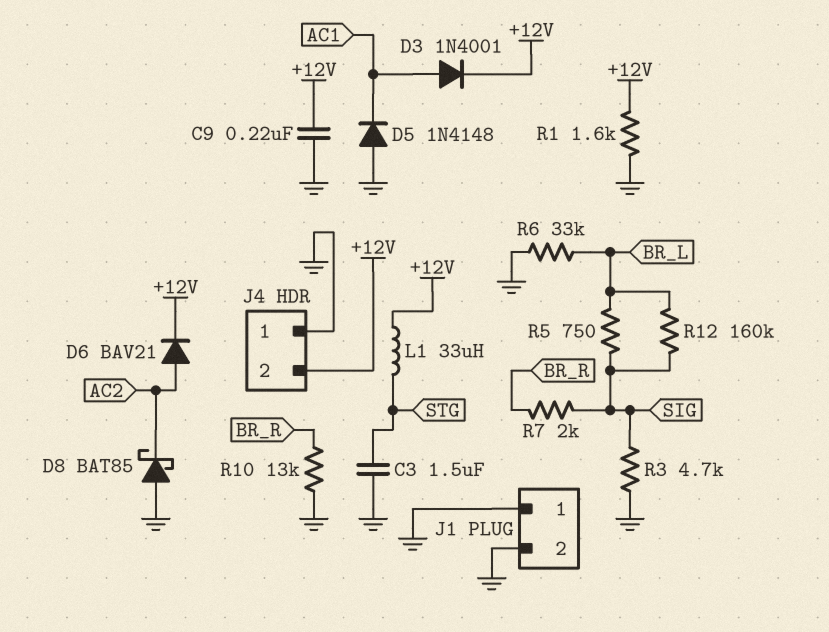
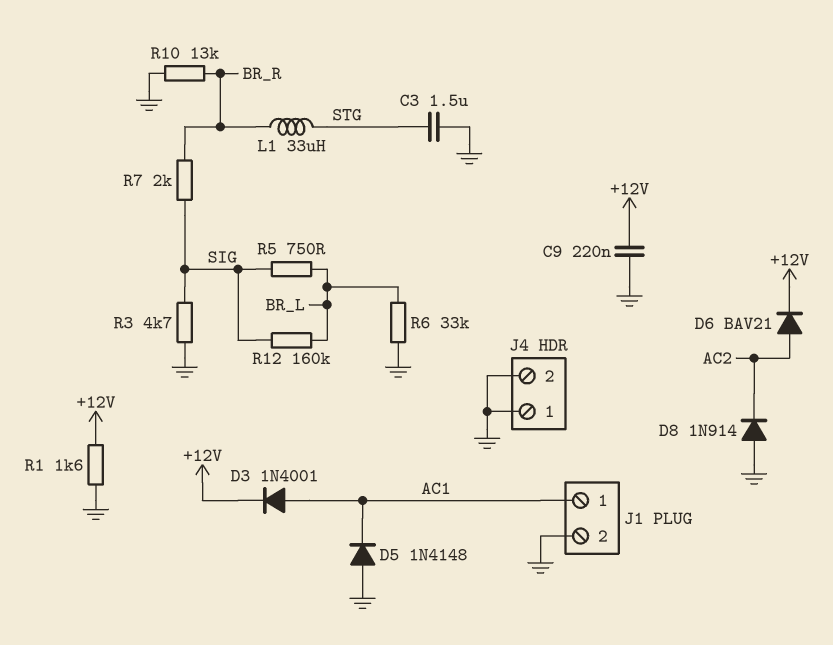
D8: schottky BAT85 (A GND, K AC2) -> diode 1N914 (A GND, K AC2)
J1 pin 1: GND -> AC1
J4 pin 2: +12V -> GND
L1: 33uH (+12V, STG) -> 33uH (BR_R, STG)

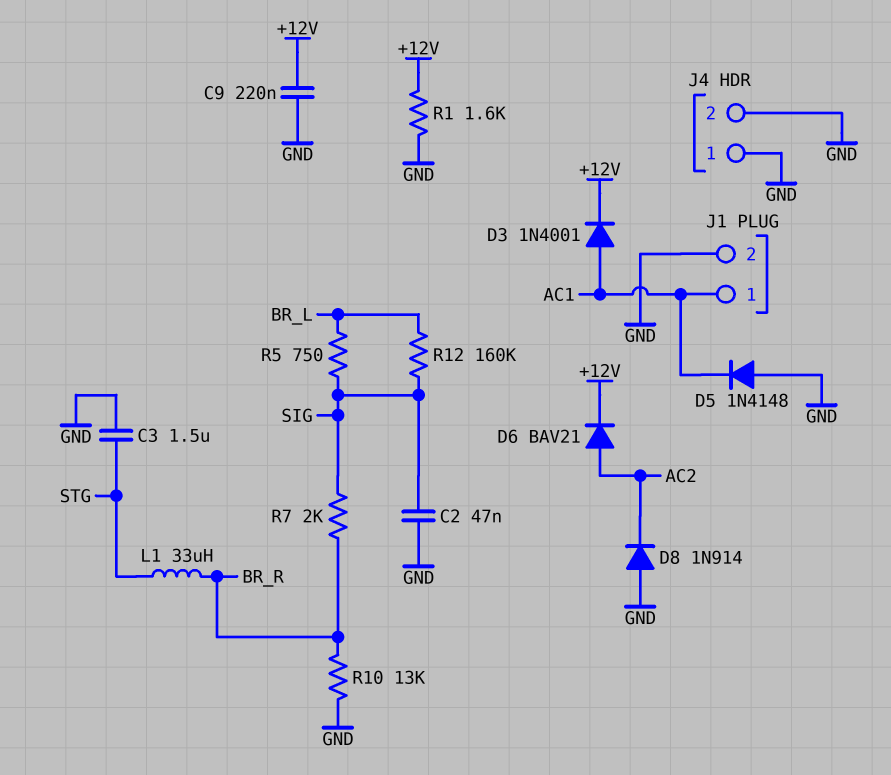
C2: none -> 47nF (GND, SIG)
R3: 4.7k (GND, SIG) -> none
R6: 33k (BR_L, GND) -> none

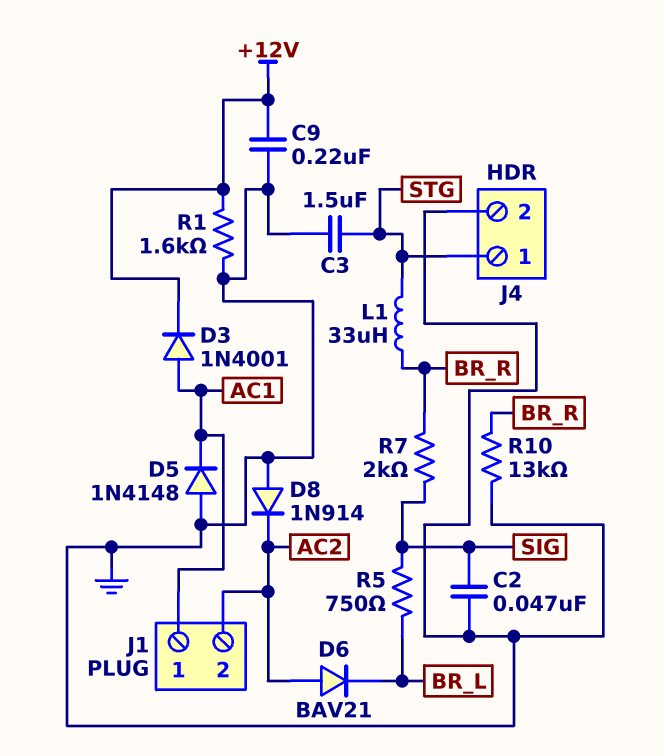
D6: diode BAV21 (A AC2, K +12V) -> diode BAV21 (A AC2, K BR_L)
J1 pin 2: GND -> AC2
J4 pin 1: GND -> STG
R12: 160k (BR_L, SIG) -> none

